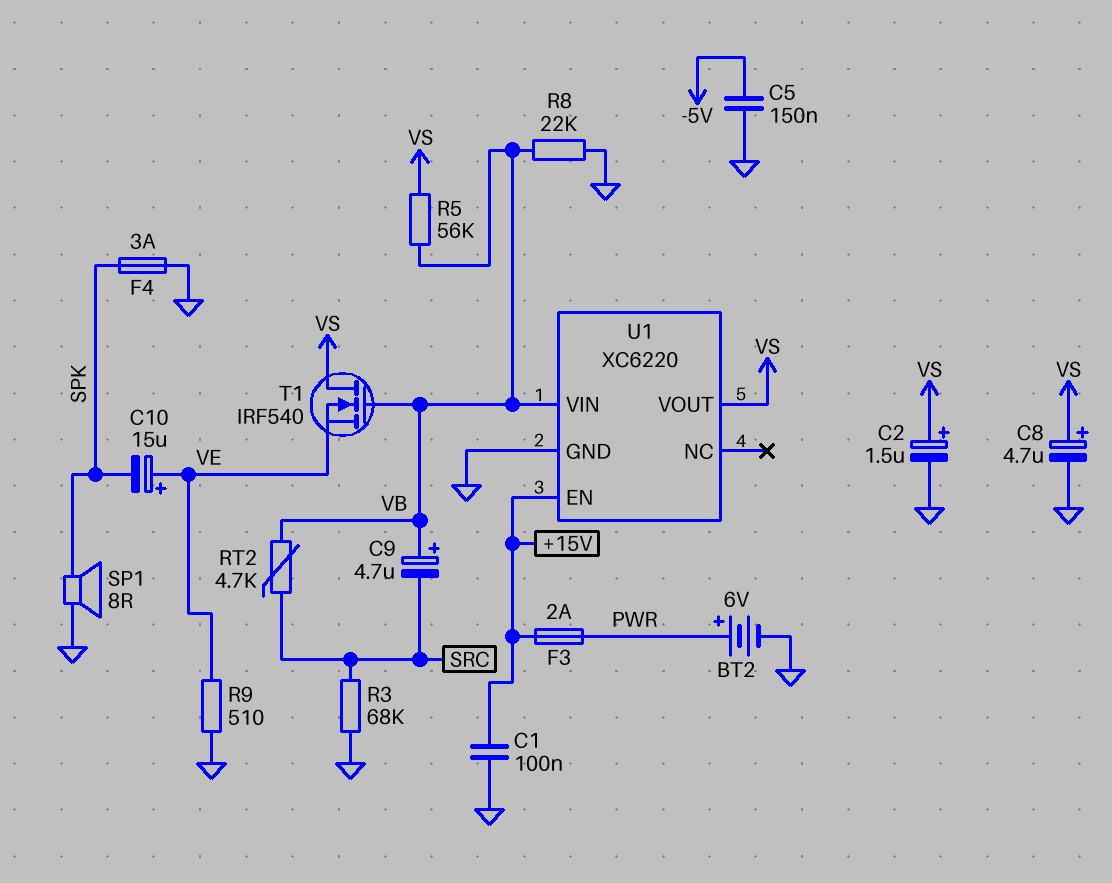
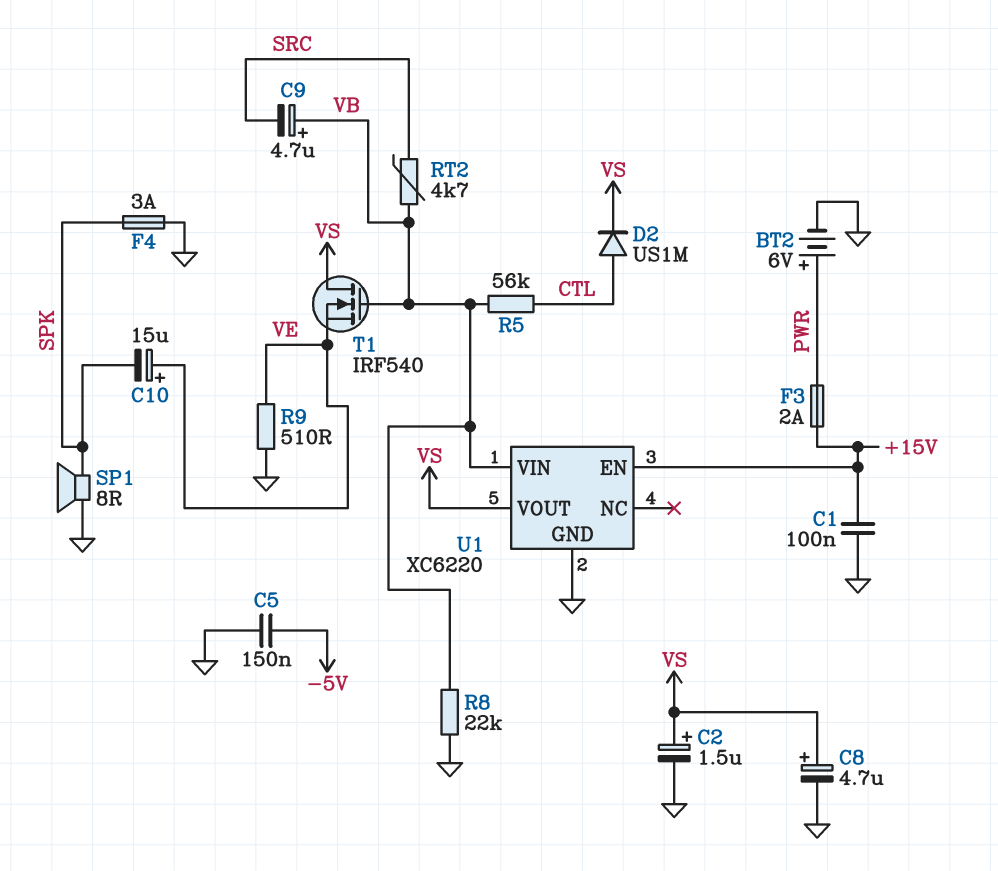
D2: none -> diode US1M (A CTL, K VS)
R3: 68k (GND, SRC) -> none
R5: 56k (VB, VS) -> 56k (CTL, VB)

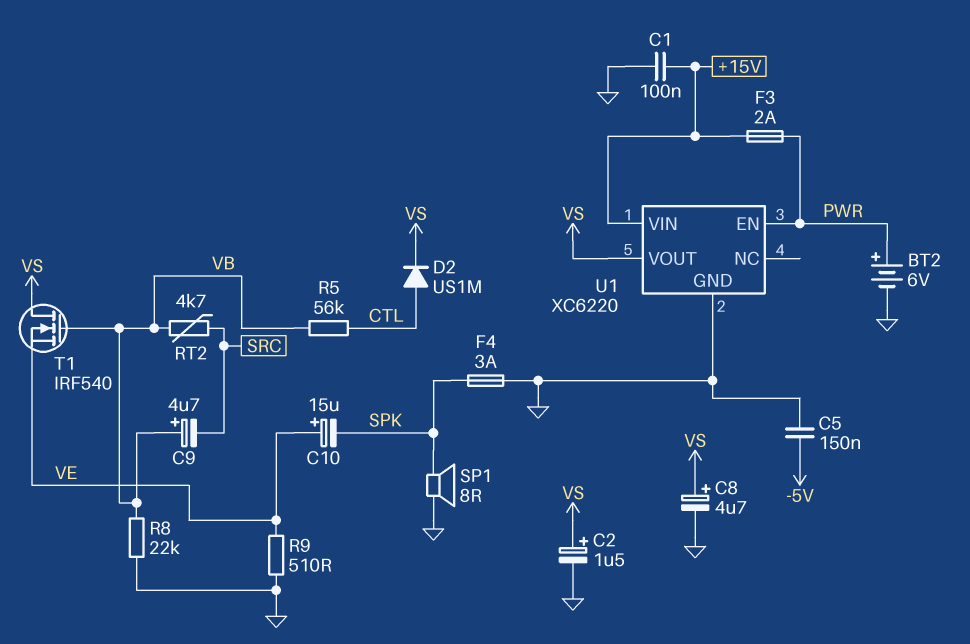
U1 pin EN: +15V -> PWR
U1 pin VIN: VB -> +15V

